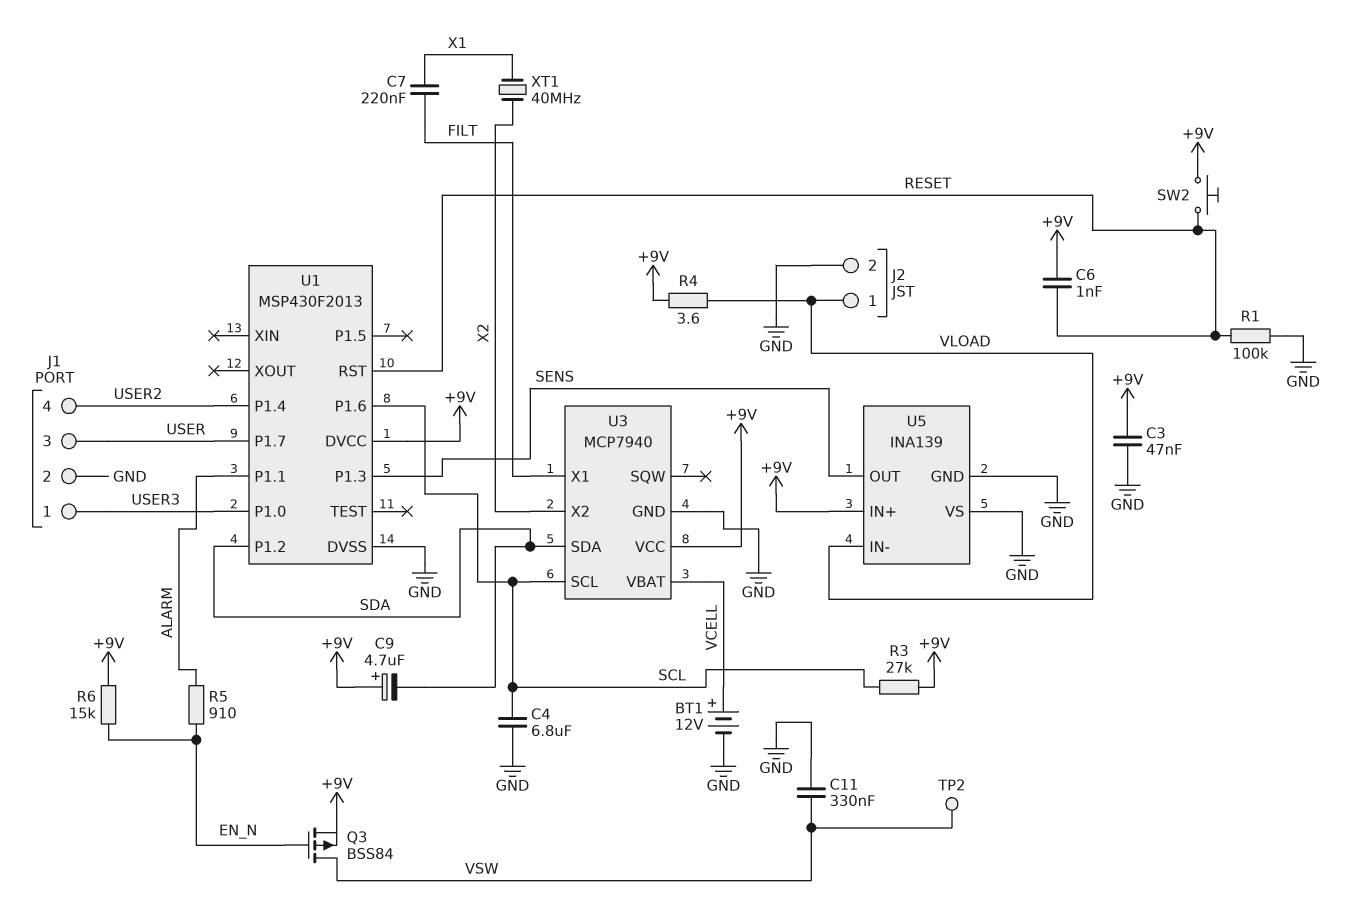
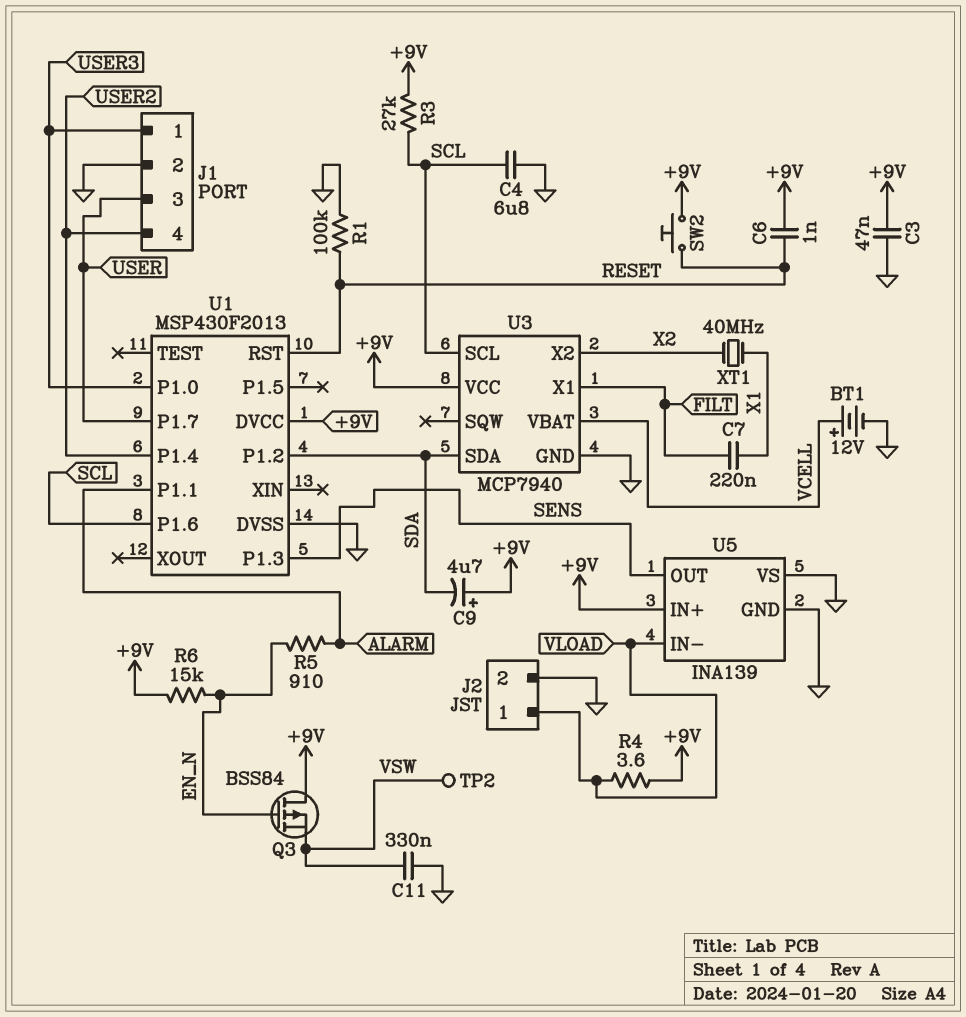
Q3: PMOS BSS84 (G EN_N, D VSW, S +9V) -> PMOS BSS84 (G EN_N, D +9V, S VSW)

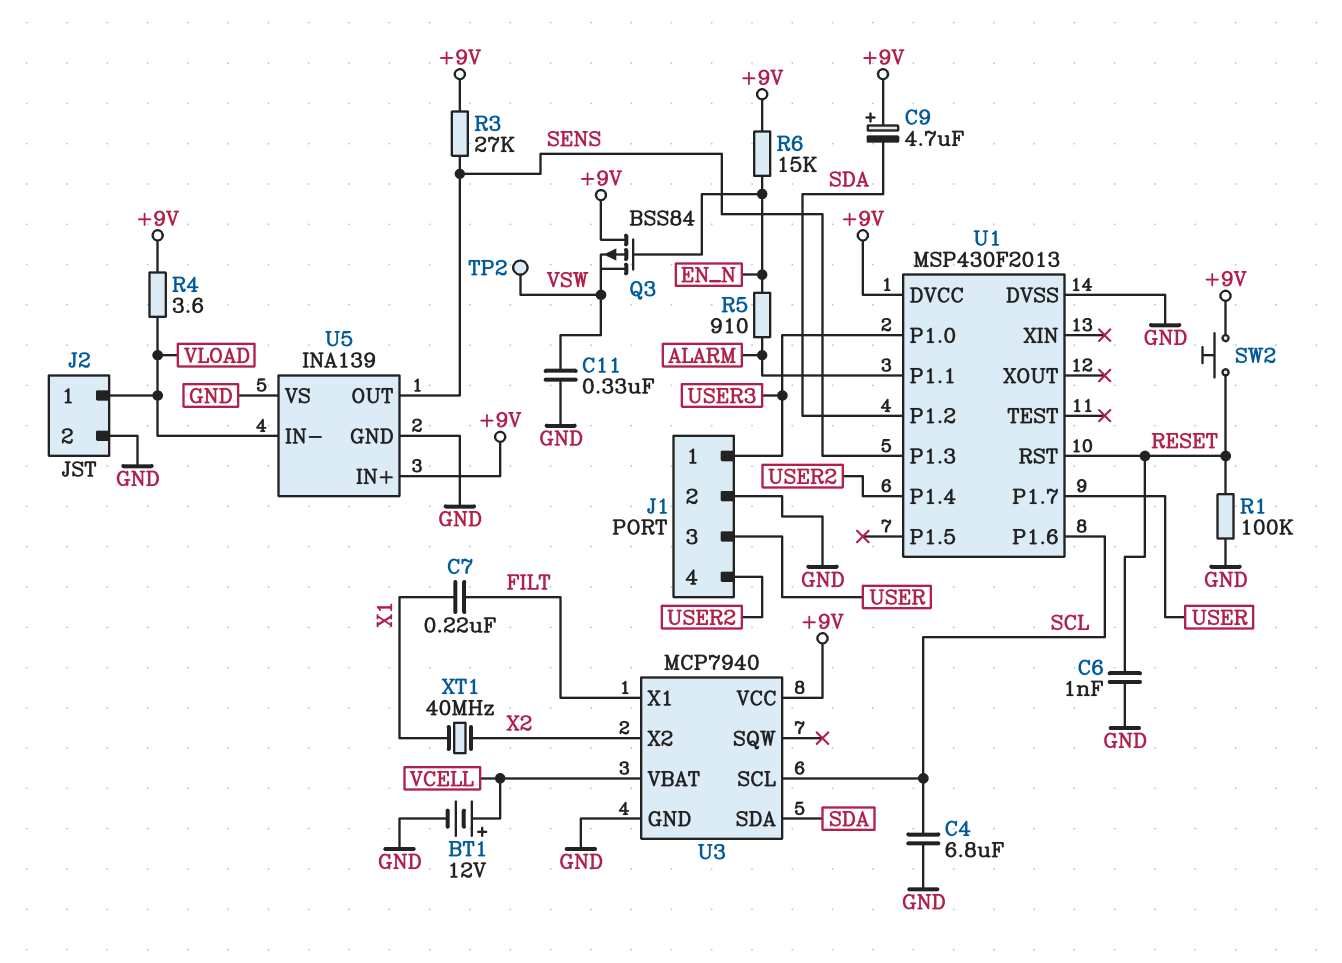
C3: 47nF (+9V, GND) -> none
C6: 1nF (+9V, RESET) -> 1nF (GND, RESET)
R3: 27k (+9V, SCL) -> 27k (+9V, SENS)

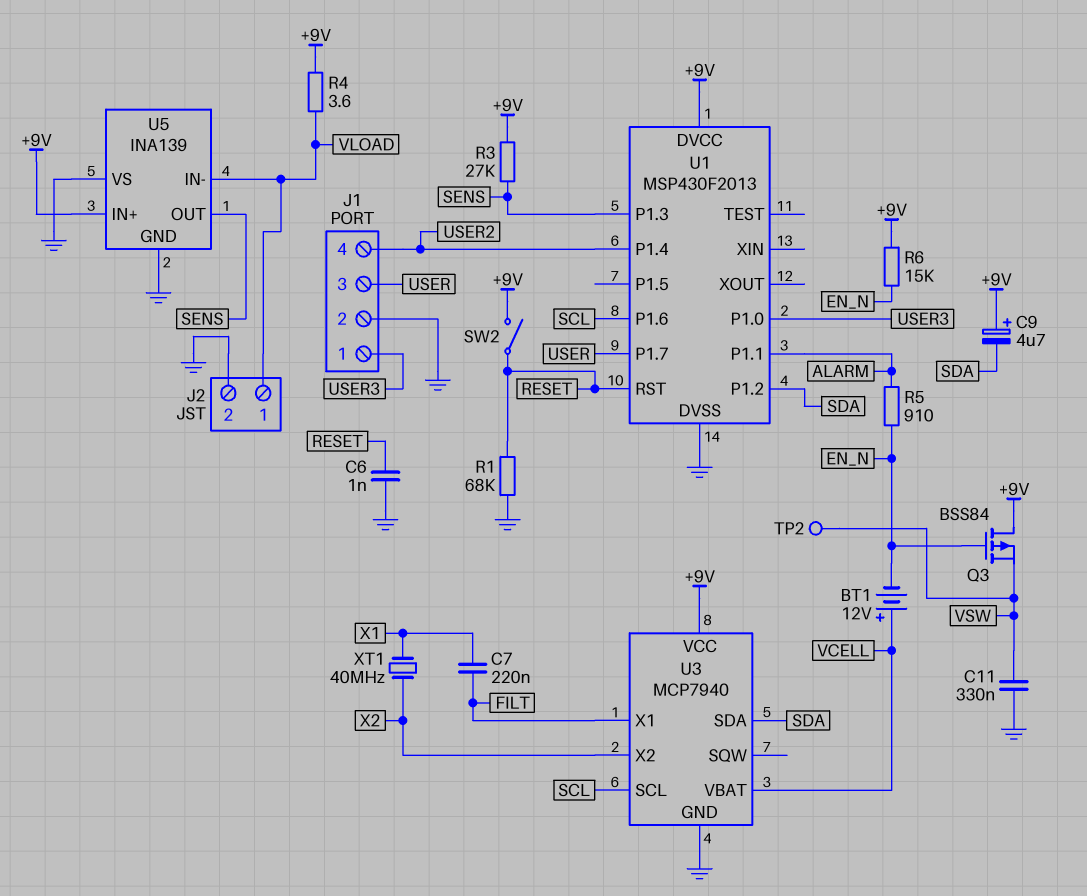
BT1: 12V (plus VCELL, minus GND) -> 12V (plus VCELL, minus EN_N)
C4: 6.8uF (GND, SCL) -> none
R1: 100k (GND, RESET) -> 68k (GND, RESET)
SW2: button (+9V, RESET) -> switch (+9V, RESET)

